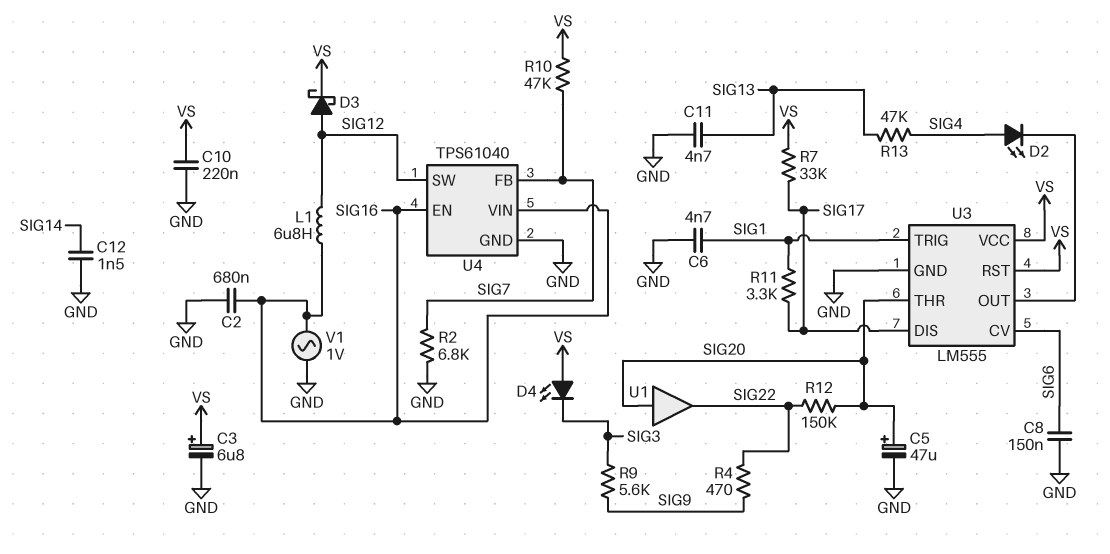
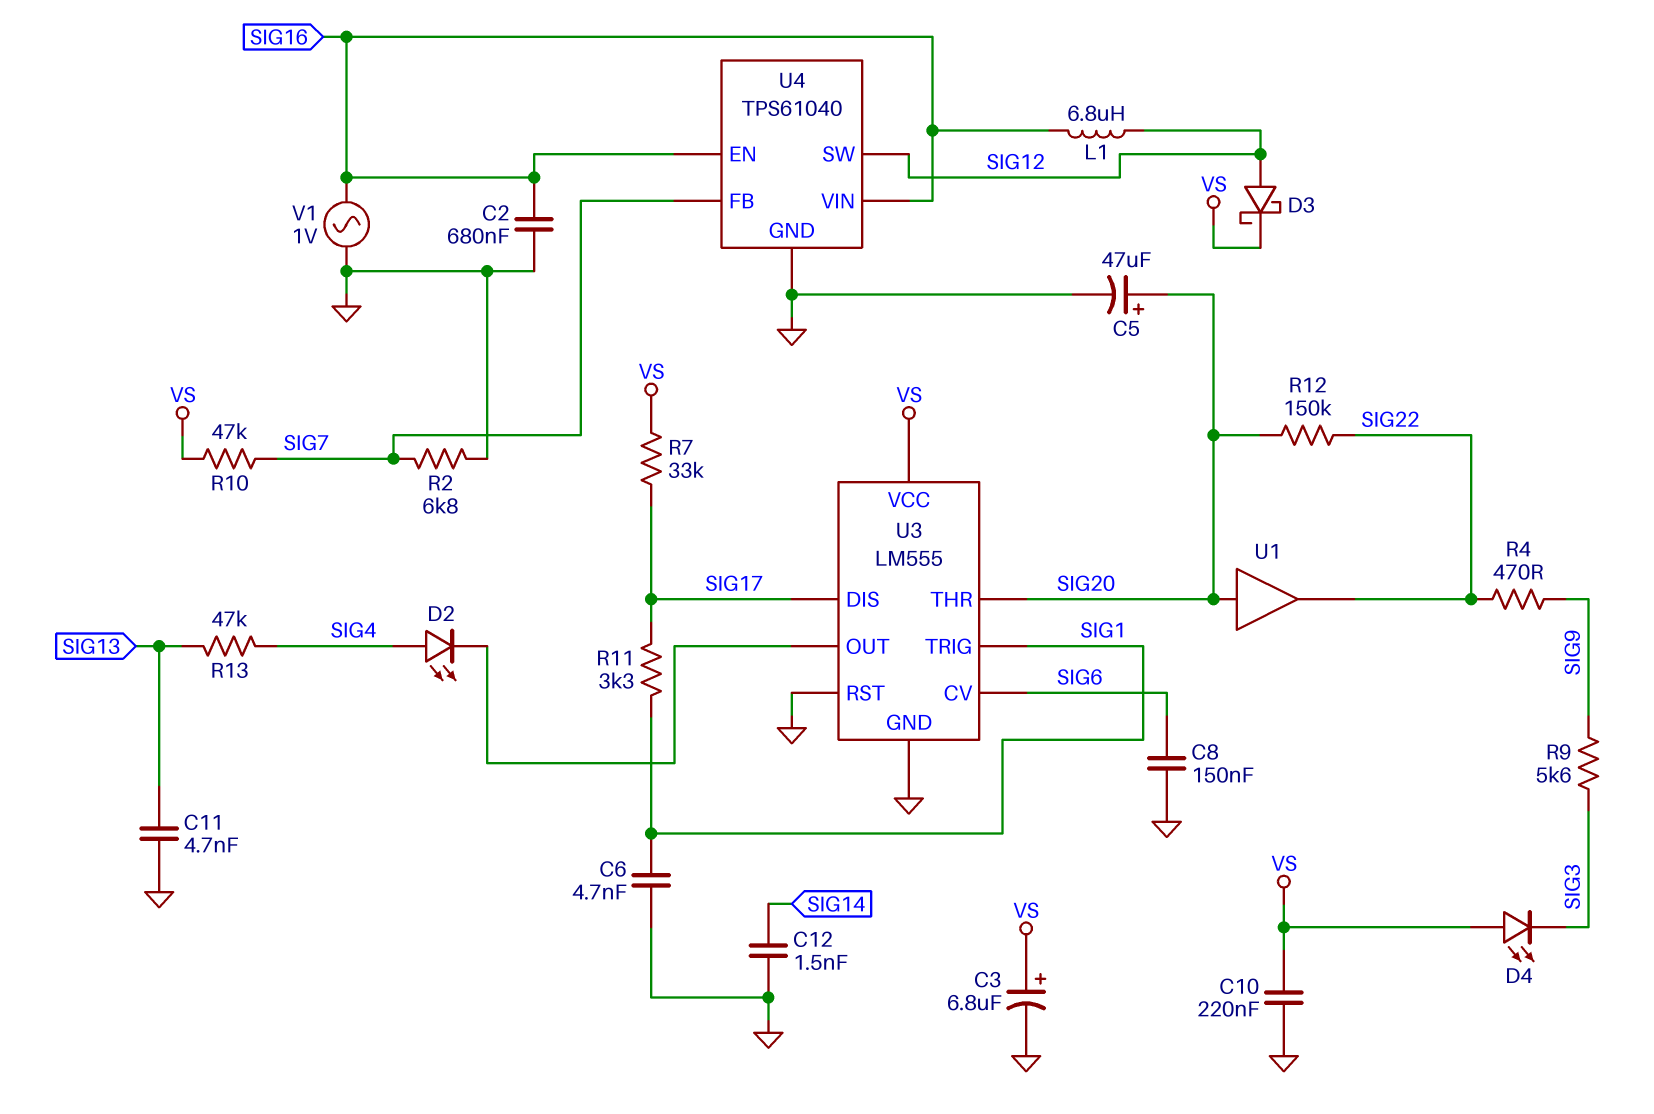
U3 pin RST: VS -> GND

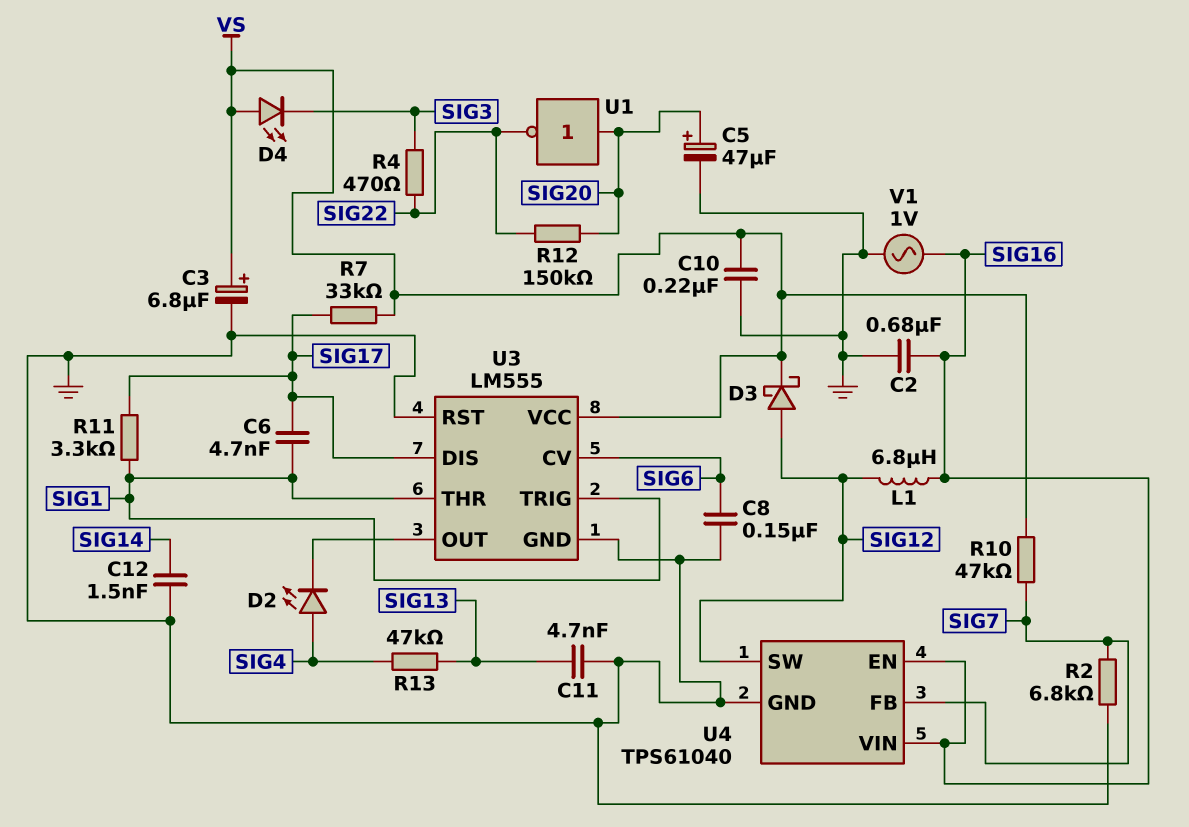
C6: 4.7nF (GND, SIG1) -> 4.7nF (SIG1, SIG17)
R4: 470 (SIG9, SIG22) -> 470 (SIG3, SIG22)
R9: 5.6k (SIG3, SIG9) -> none
U1: buffer (in SIG20, out SIG22) -> NOT (in SIG20, out SIG22)
U3 pin THR: SIG20 -> SIG1

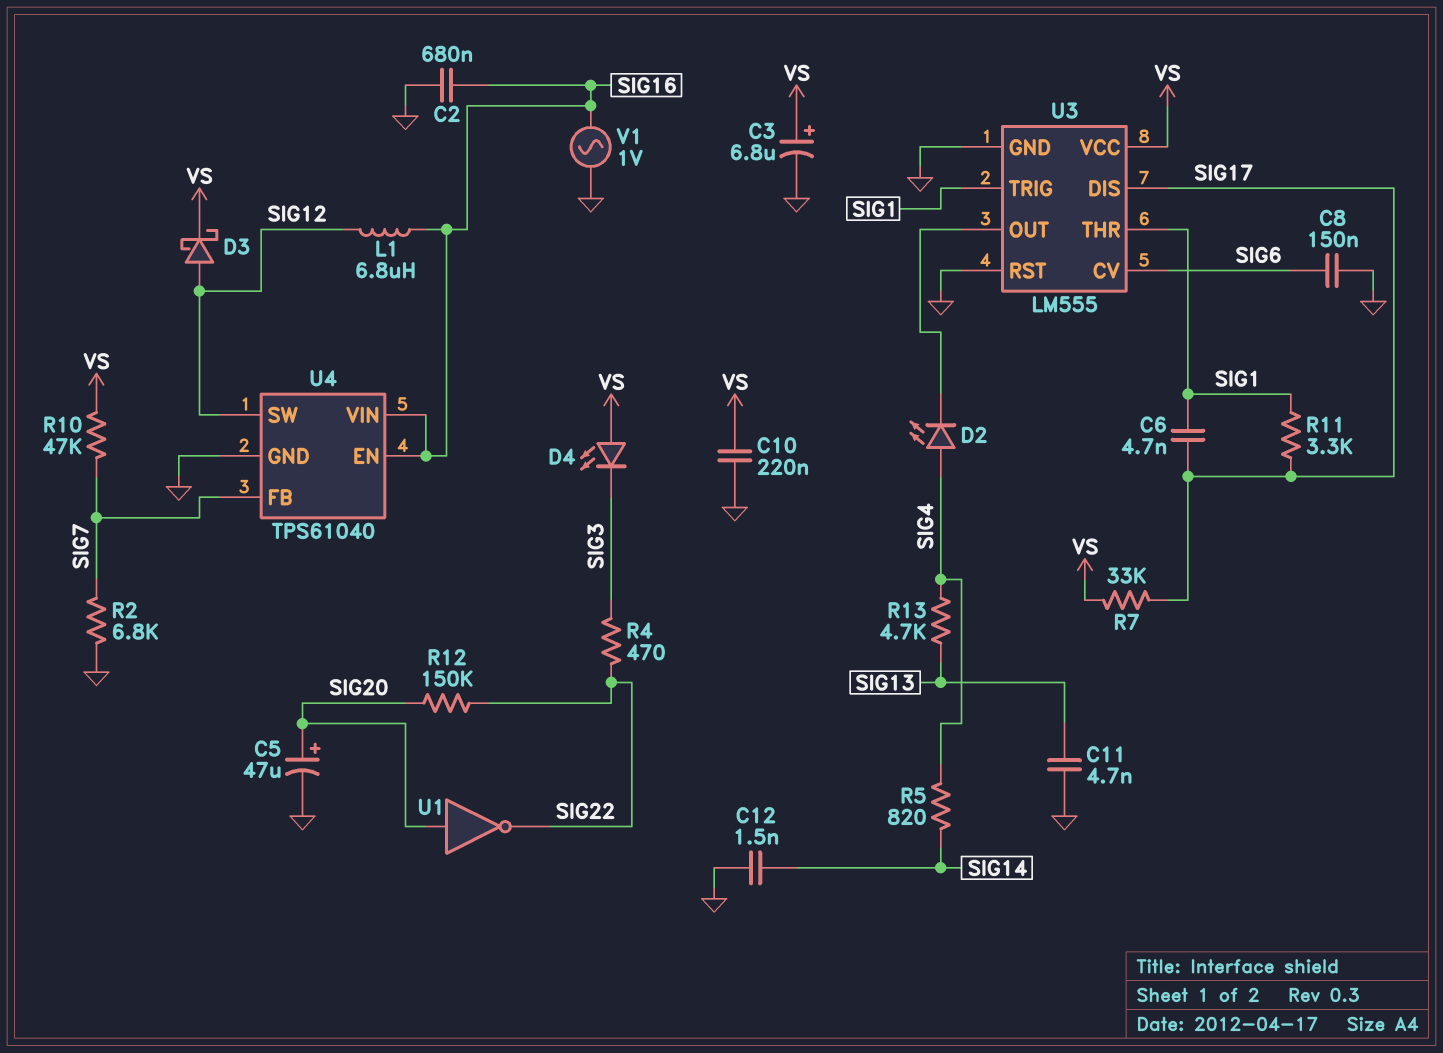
R5: none -> 820 (SIG4, SIG14)
R13: 47k (SIG4, SIG13) -> 4.7k (SIG4, SIG13)

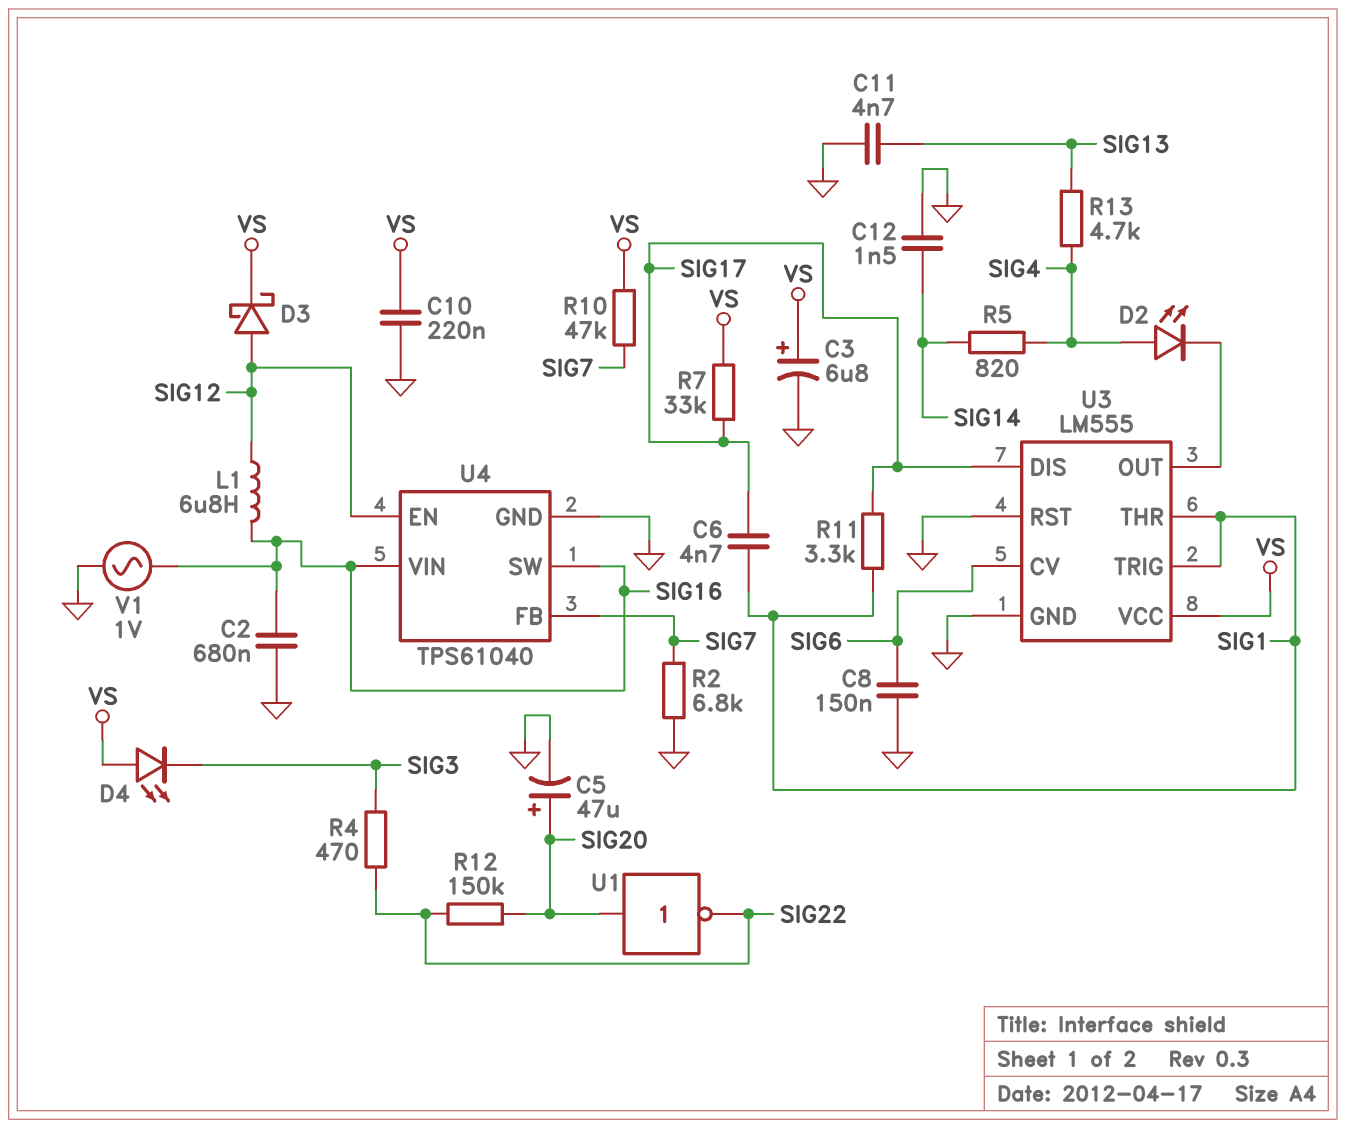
U4 pin EN: SIG16 -> SIG12
U4 pin SW: SIG12 -> SIG16

